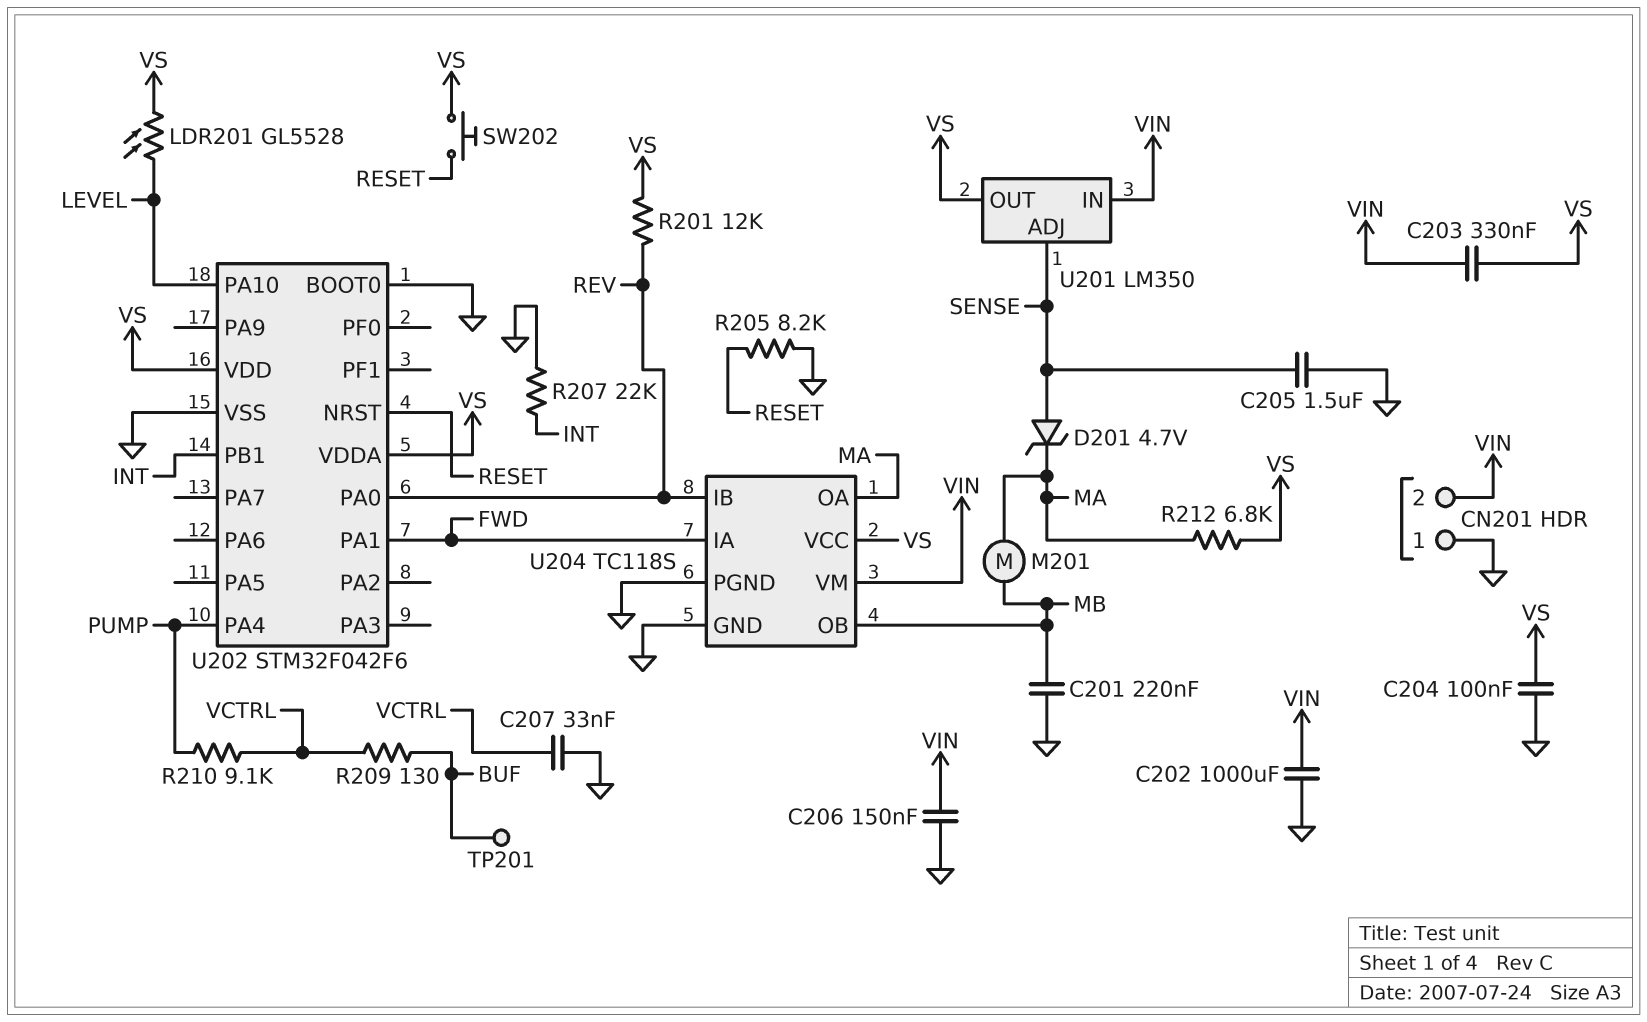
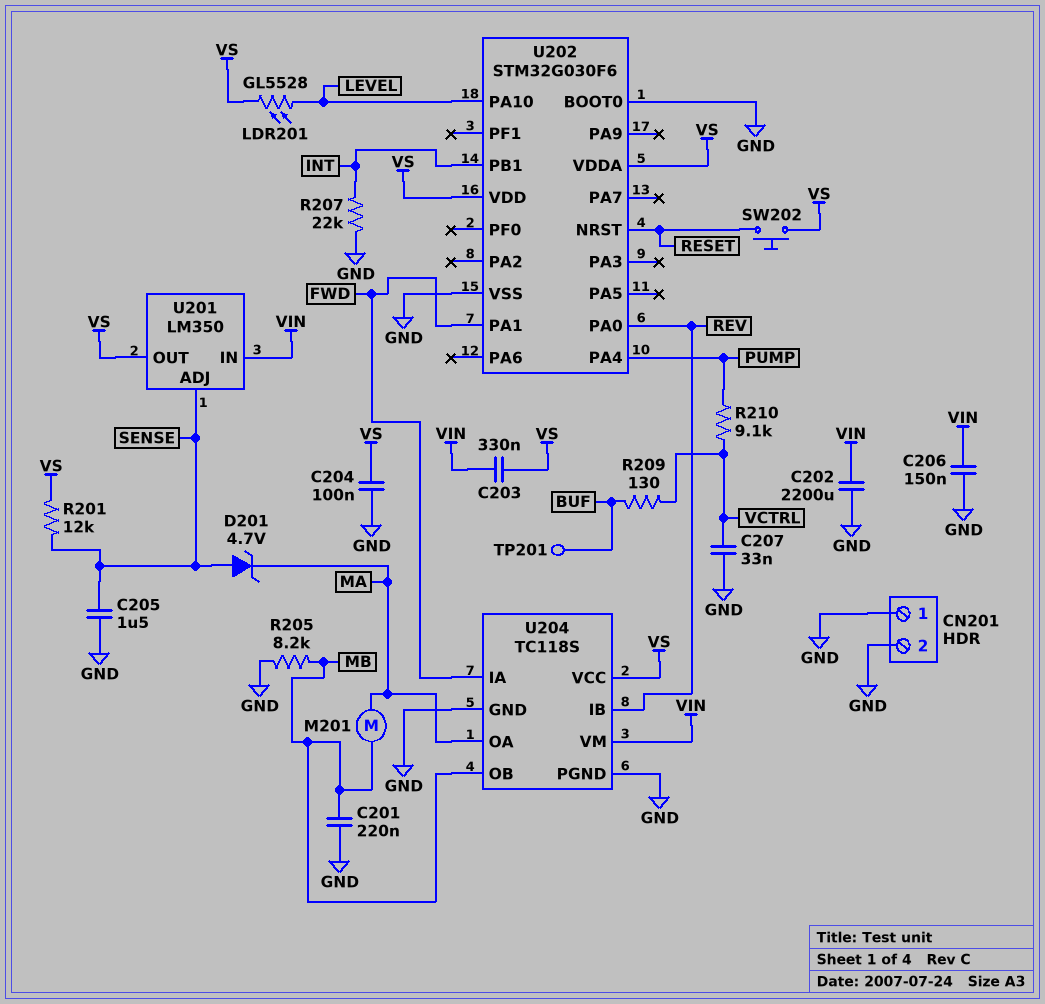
C202: 1000uF (GND, VIN) -> 2200uF (GND, VIN)
CN201 pin 2: VIN -> GND
R201: 12k (REV, VS) -> 12k (SENSE, VS)
R205: 8.2k (GND, RESET) -> 8.2k (GND, MB)
R212: 6.8k (MA, VS) -> none
U202: STM32F042F6 -> STM32G030F6

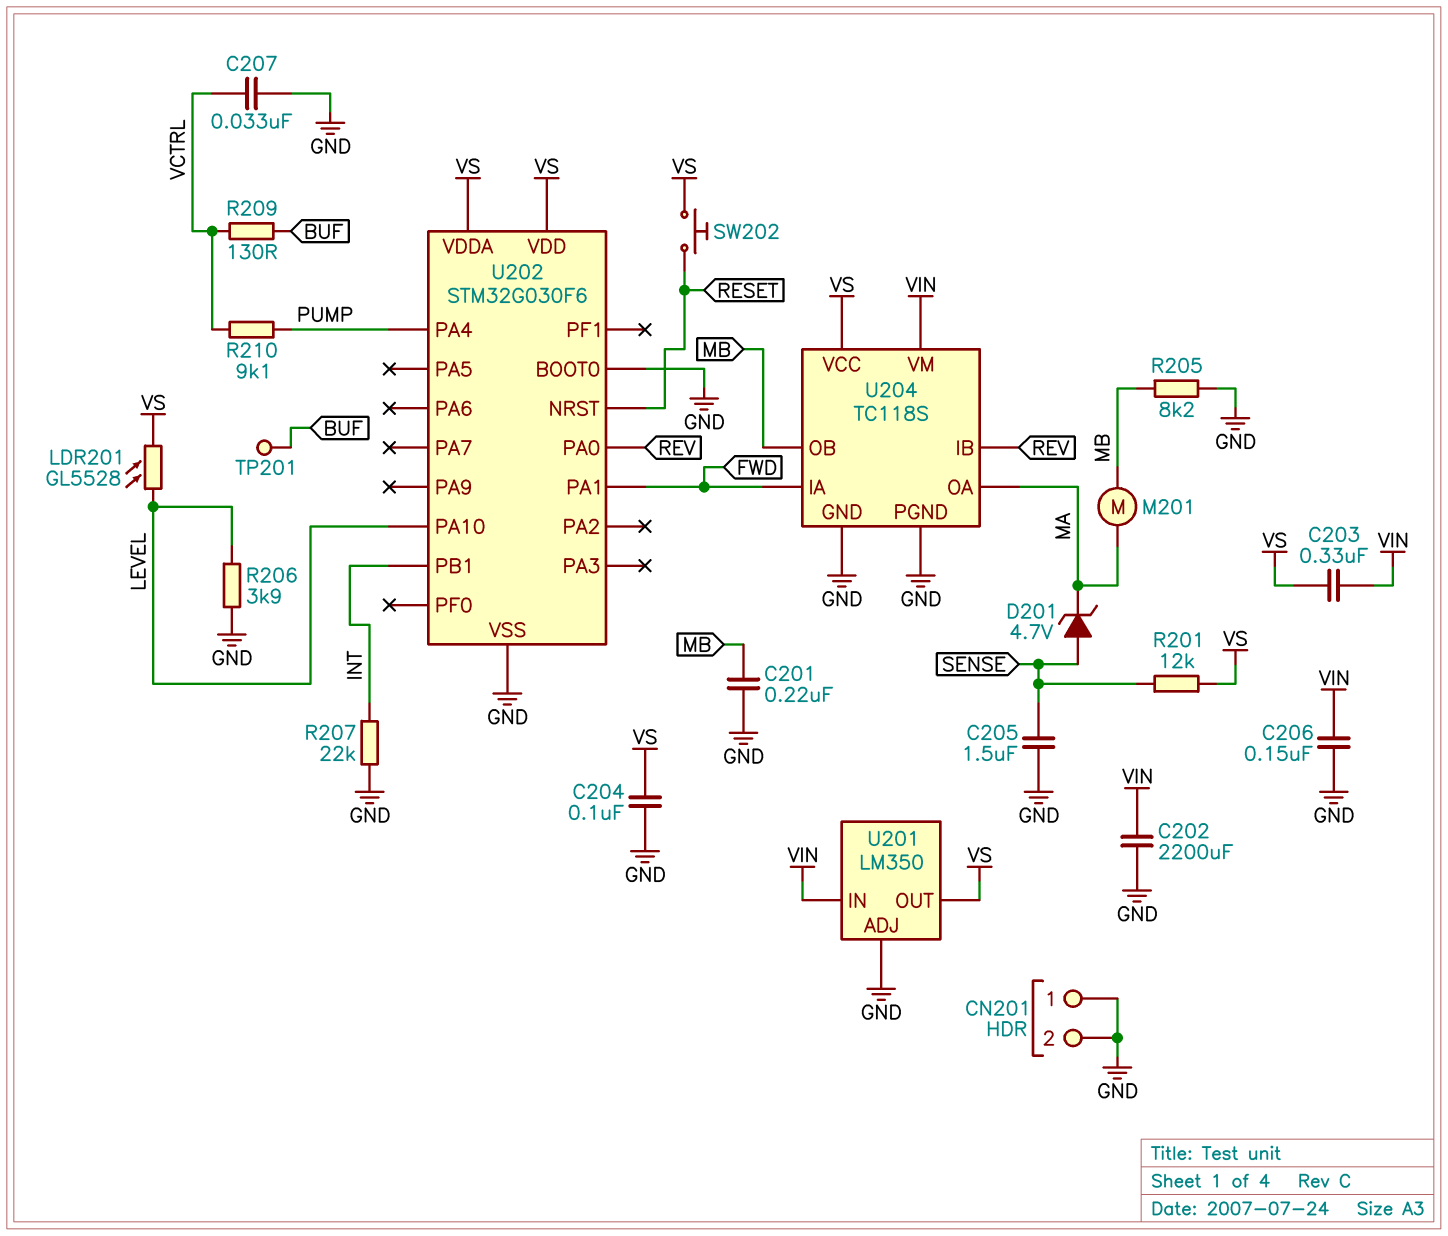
R206: none -> 3.9k (GND, LEVEL)
U201 pin ADJ: SENSE -> GND

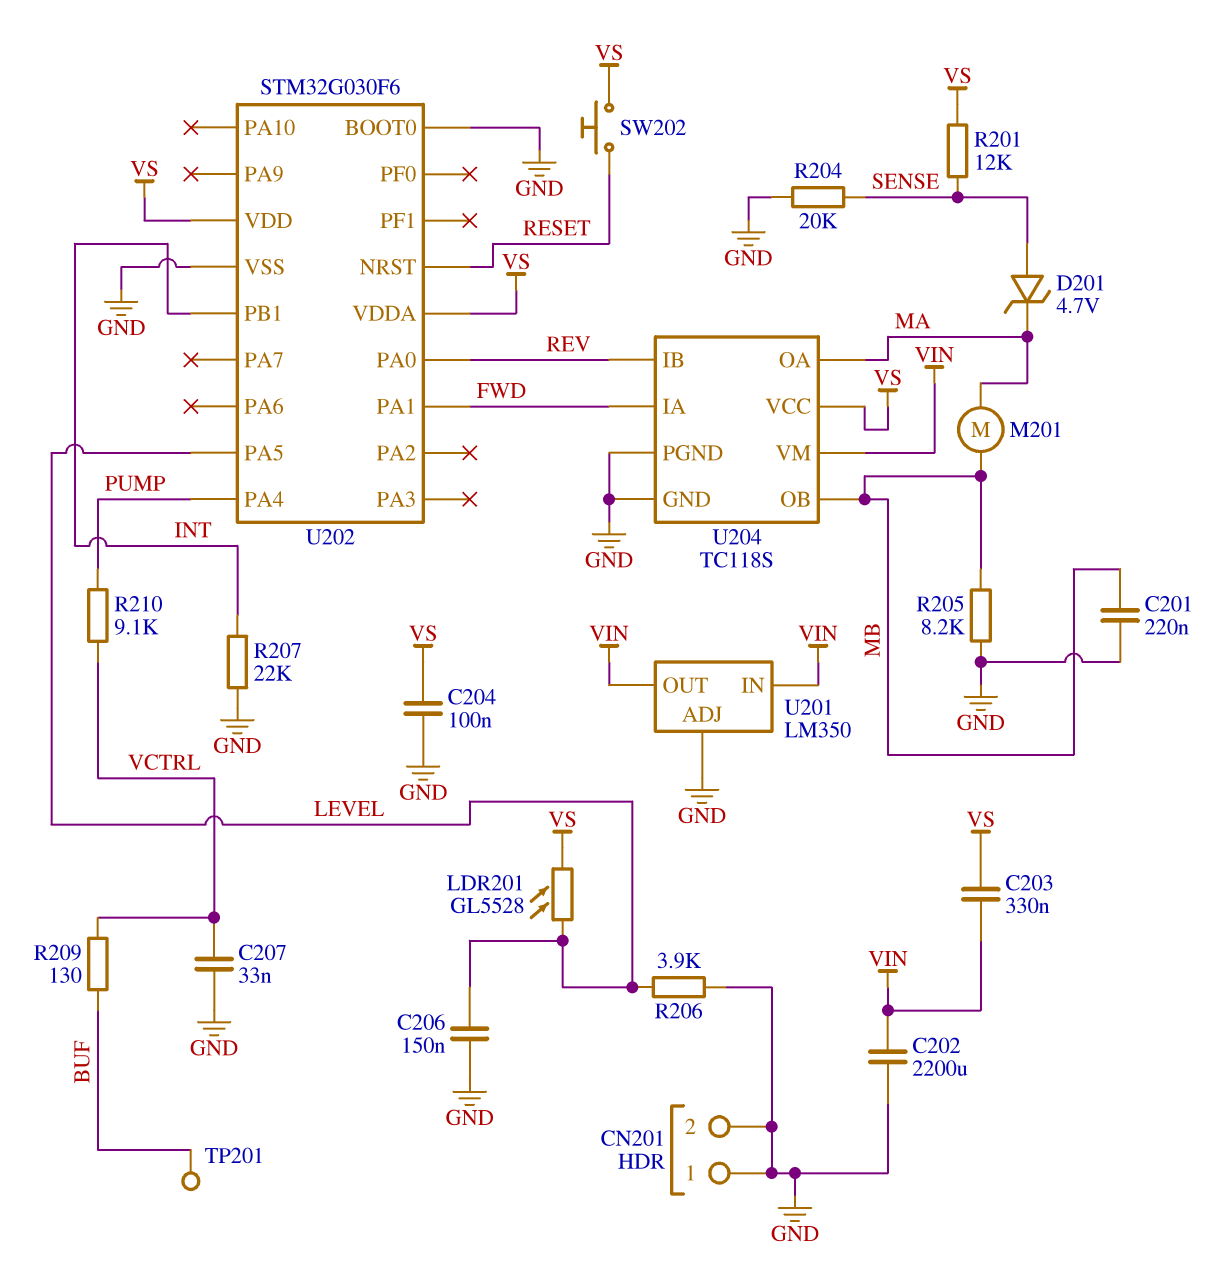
C205: 1.5uF (GND, SENSE) -> none
C206: 150nF (GND, VIN) -> 150nF (GND, LEVEL)
R204: none -> 20k (GND, SENSE)
U201 pin OUT: VS -> VIN
U202 pin PA5: none -> LEVEL
U202 pin PA10: LEVEL -> none

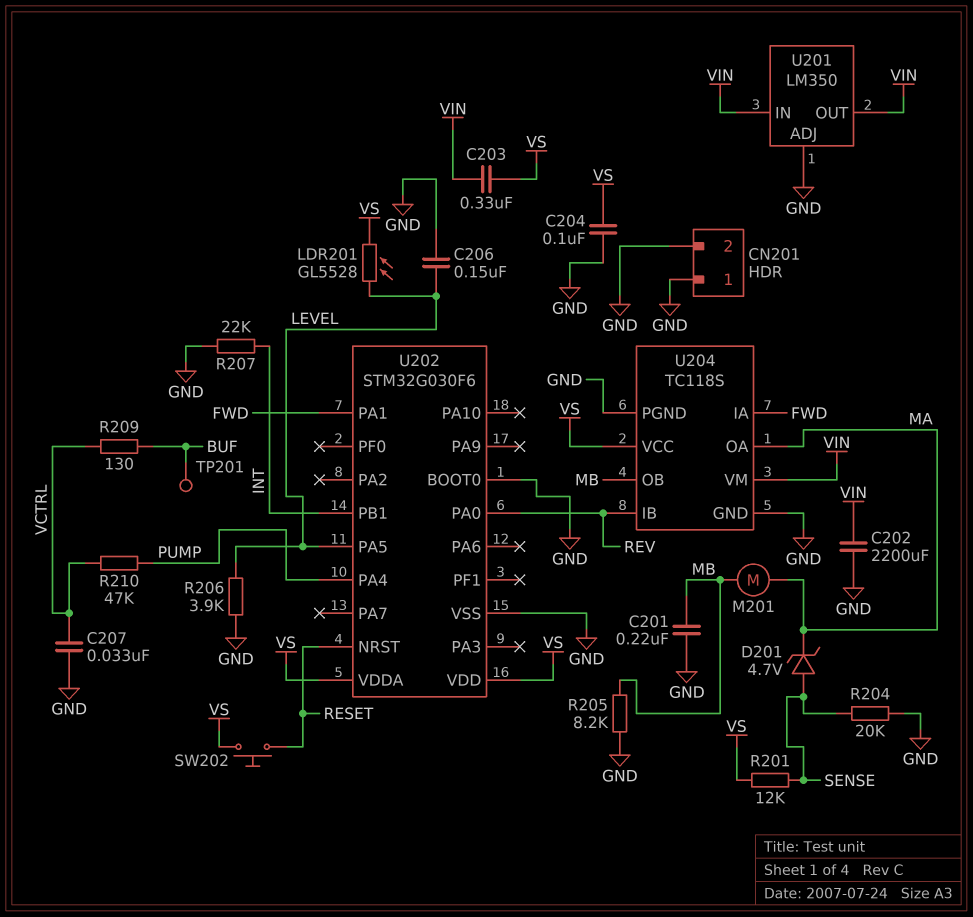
R210: 9.1k (PUMP, VCTRL) -> 47k (PUMP, VCTRL)

